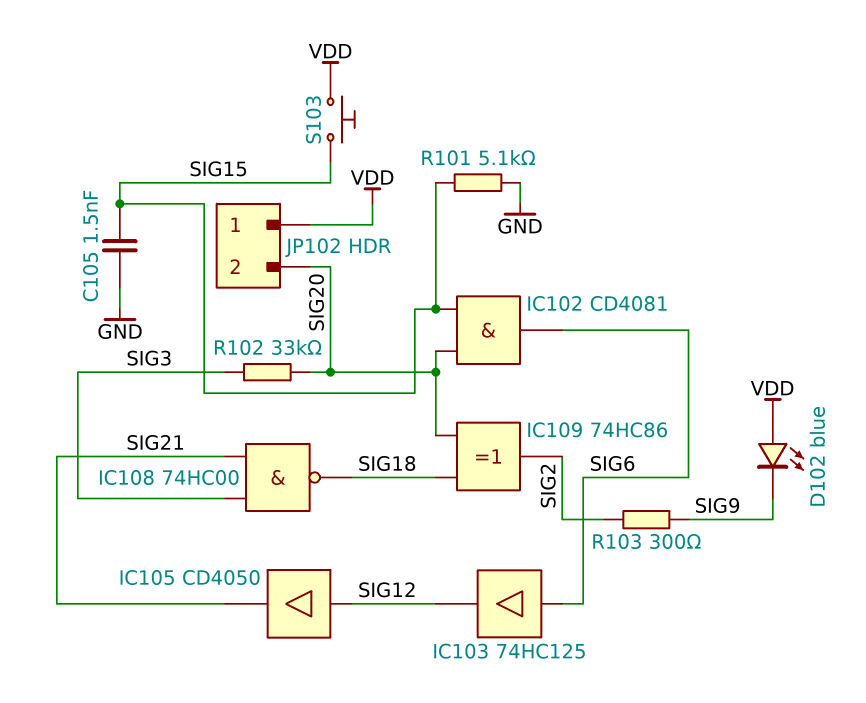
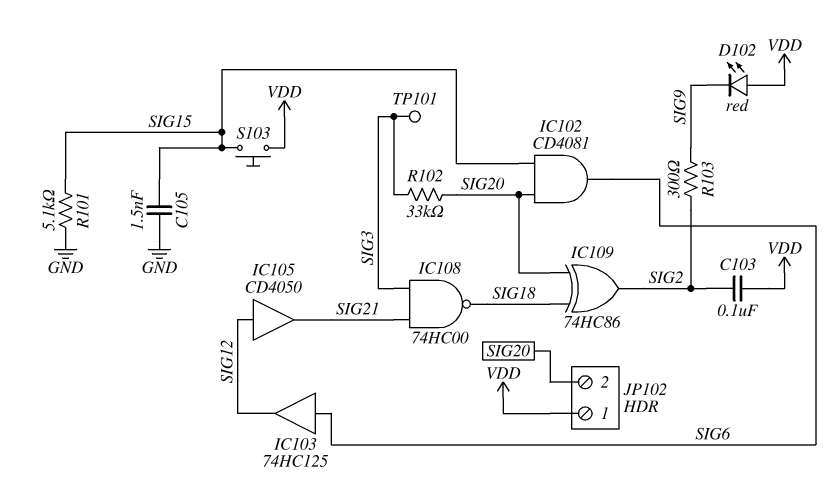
C103: none -> 100nF (SIG2, VDD)
D102: LED blue (A VDD, K SIG9) -> LED red (A VDD, K SIG9)
TP101: none -> test point (SIG3)

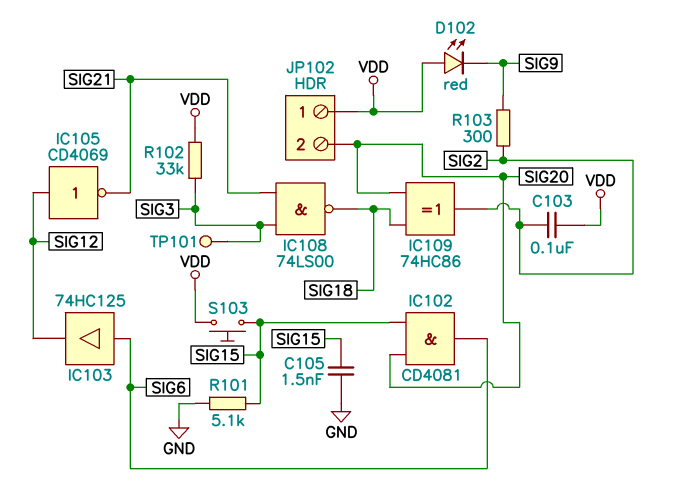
IC105: buffer CD4050 (in SIG12, out SIG21) -> NOT CD4069 (in SIG12, out SIG21)
IC108: NAND 74HC00 (in SIG3, in SIG21, out SIG18) -> NAND 74LS00 (in SIG3, in SIG21, out SIG18)
R102: 33k (SIG3, SIG20) -> 33k (SIG3, VDD)

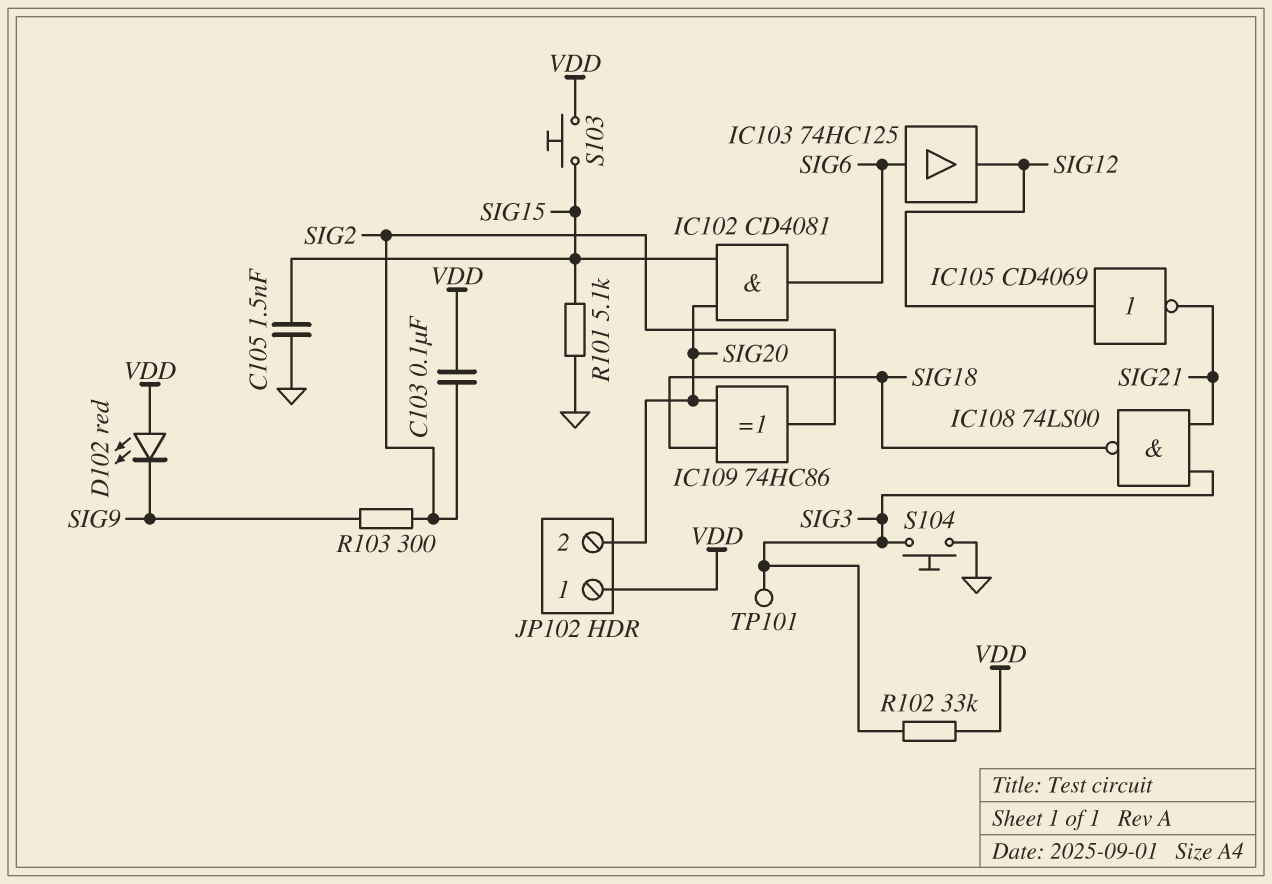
S104: none -> button (GND, SIG3)

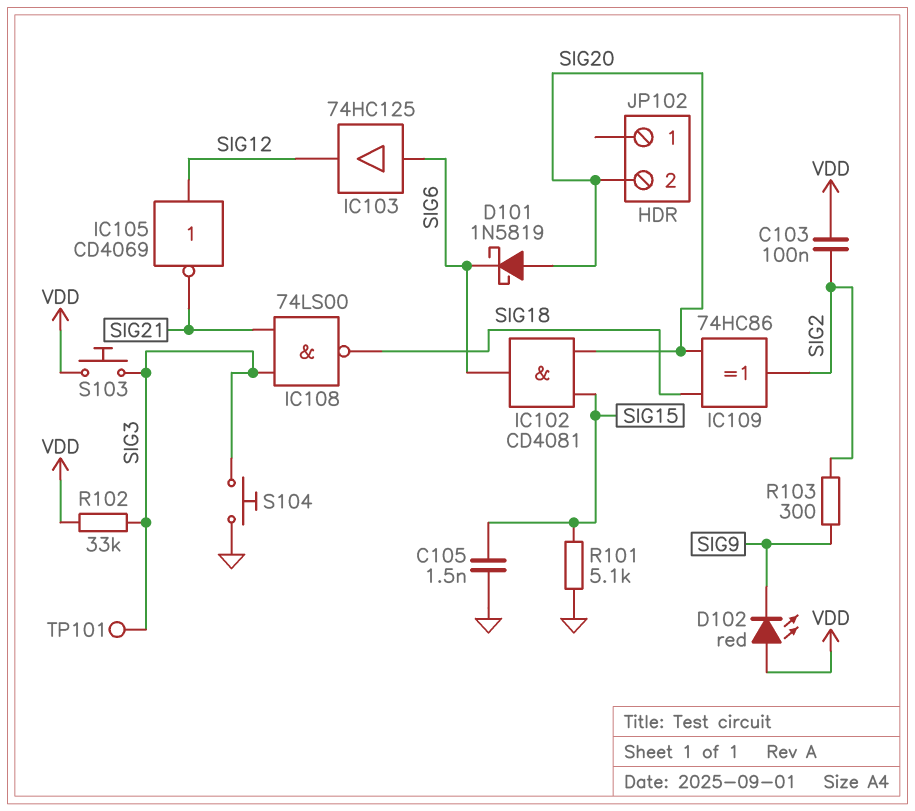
D101: none -> schottky 1N5819 (A SIG20, K SIG6)
JP102 pin 1: VDD -> none
S103: button (SIG15, VDD) -> button (SIG3, VDD)

